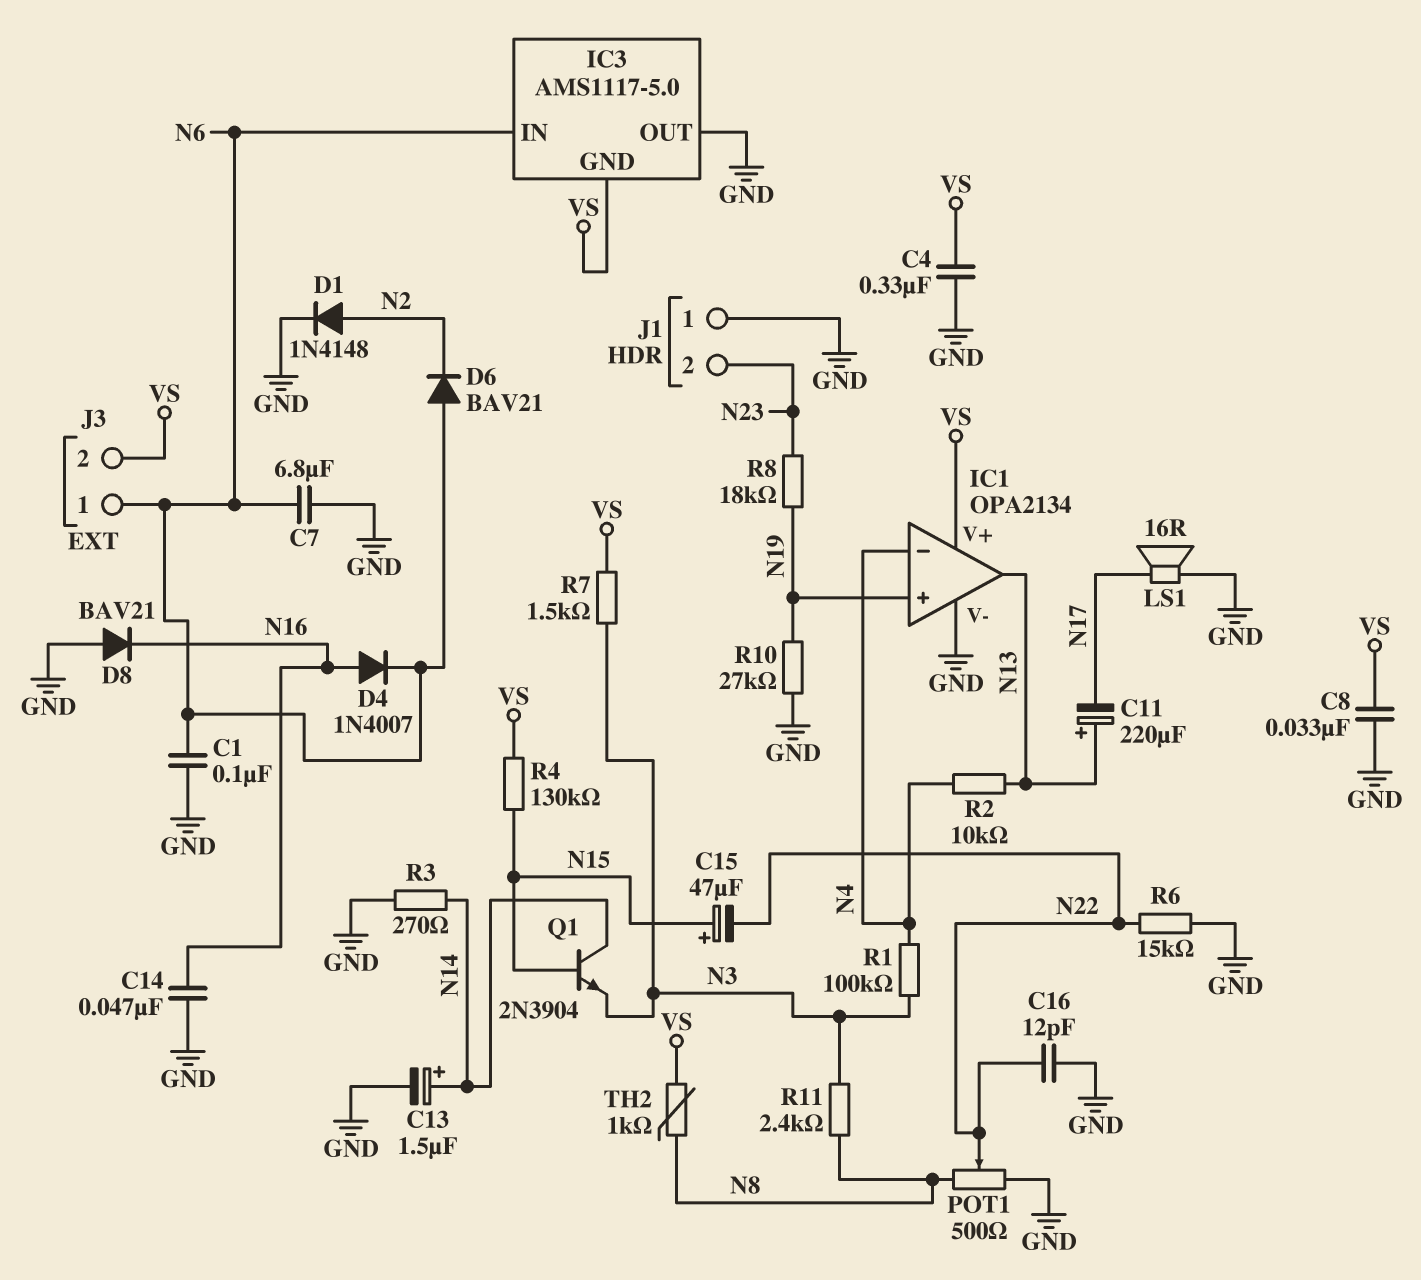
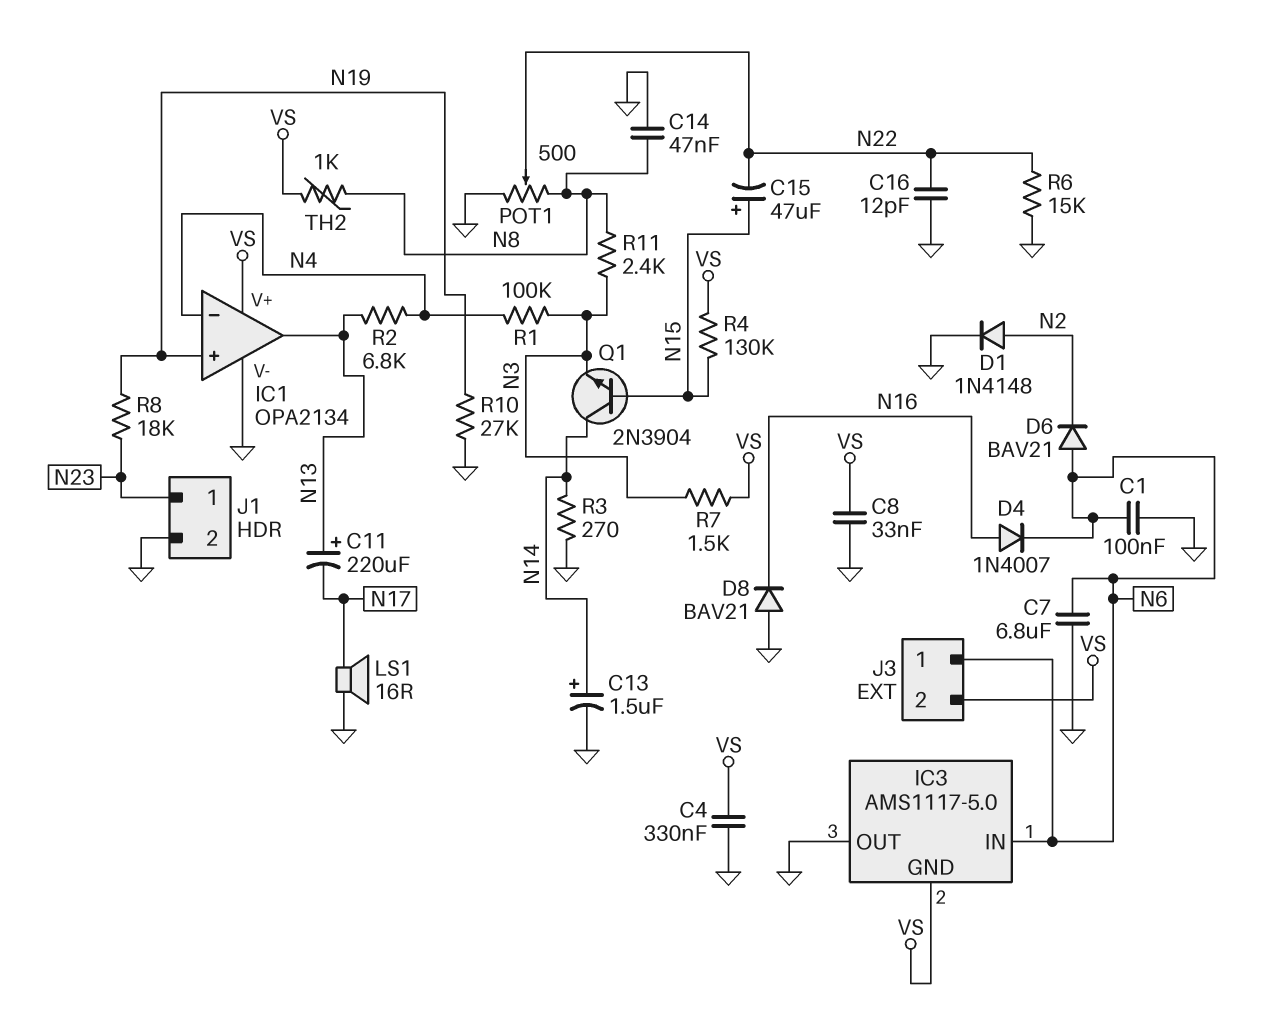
C14: 47nF (GND, N16) -> 47nF (GND, N8)
J1 pin 1: GND -> N23
J1 pin 2: N23 -> GND
R2: 10k (N4, N13) -> 6.8k (N4, N13)

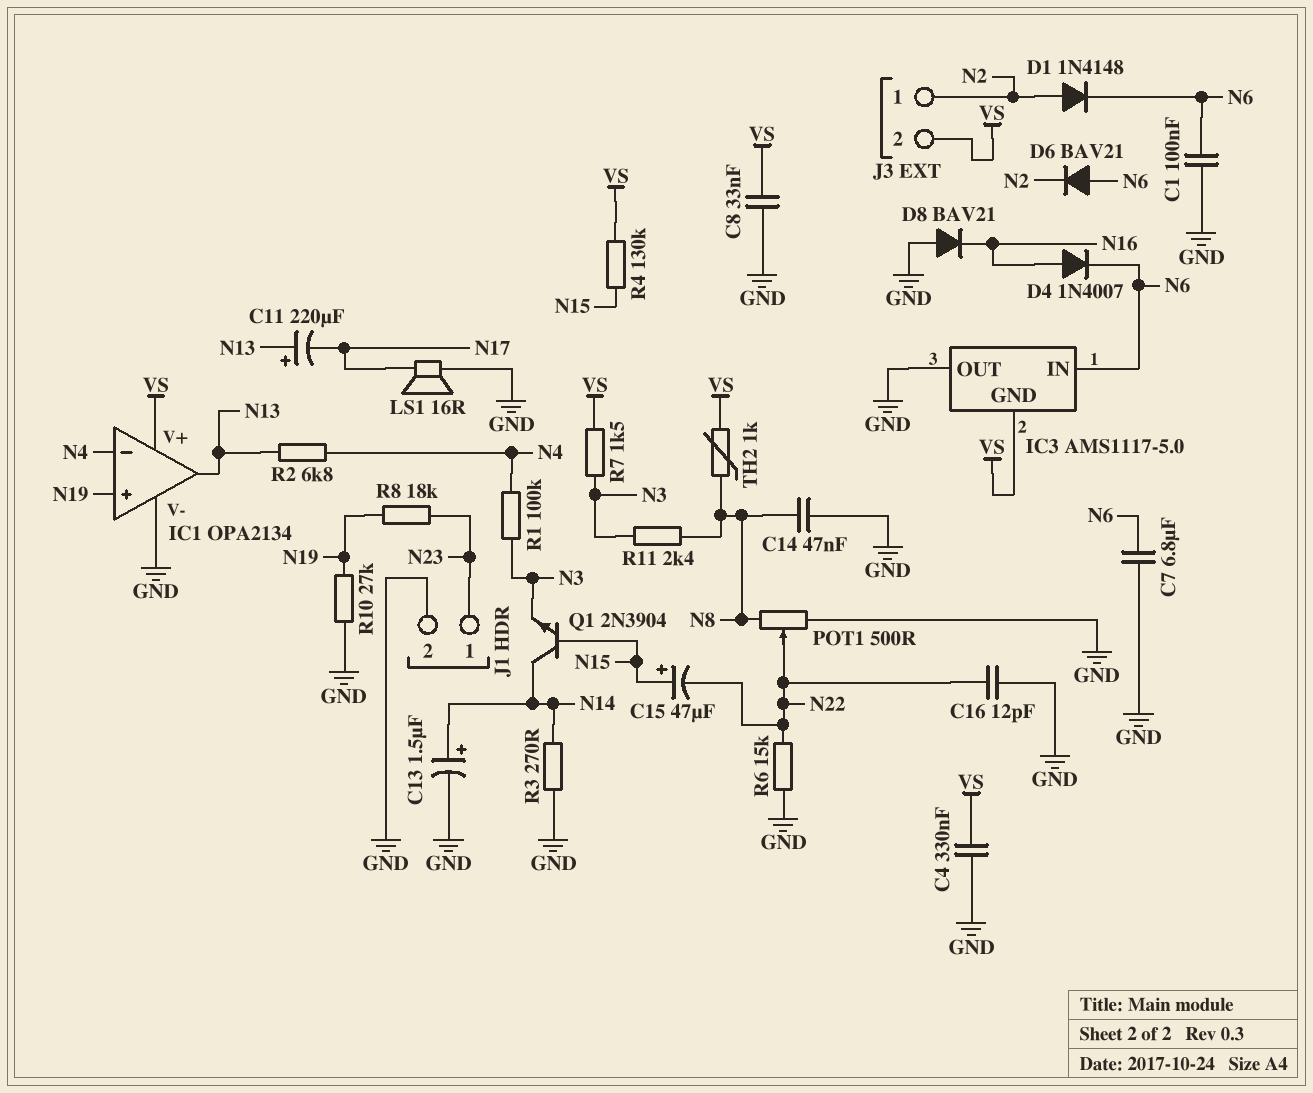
D1: diode 1N4148 (A N2, K GND) -> diode 1N4148 (A N2, K N6)
J3 pin 1: N6 -> N2

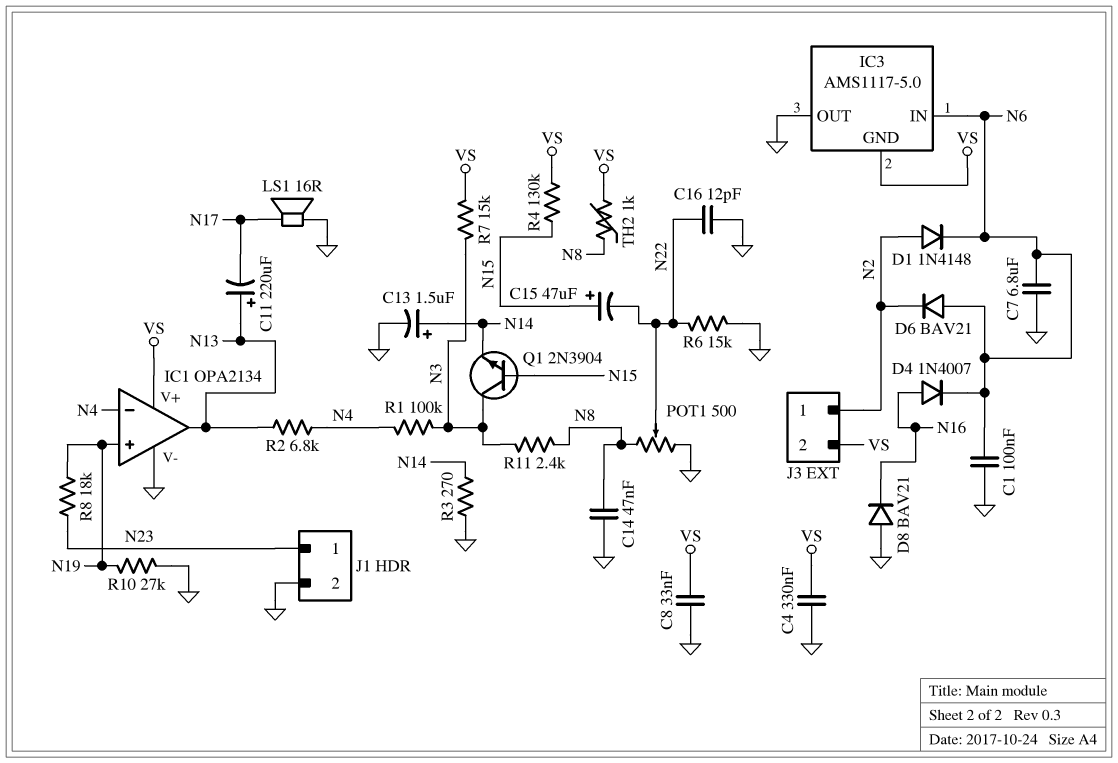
Q1: NPN 2N3904 (B N15, C N14, E N3) -> NPN 2N3904 (B N15, C N3, E N14)
R7: 1.5k (N3, VS) -> 15k (N3, VS)

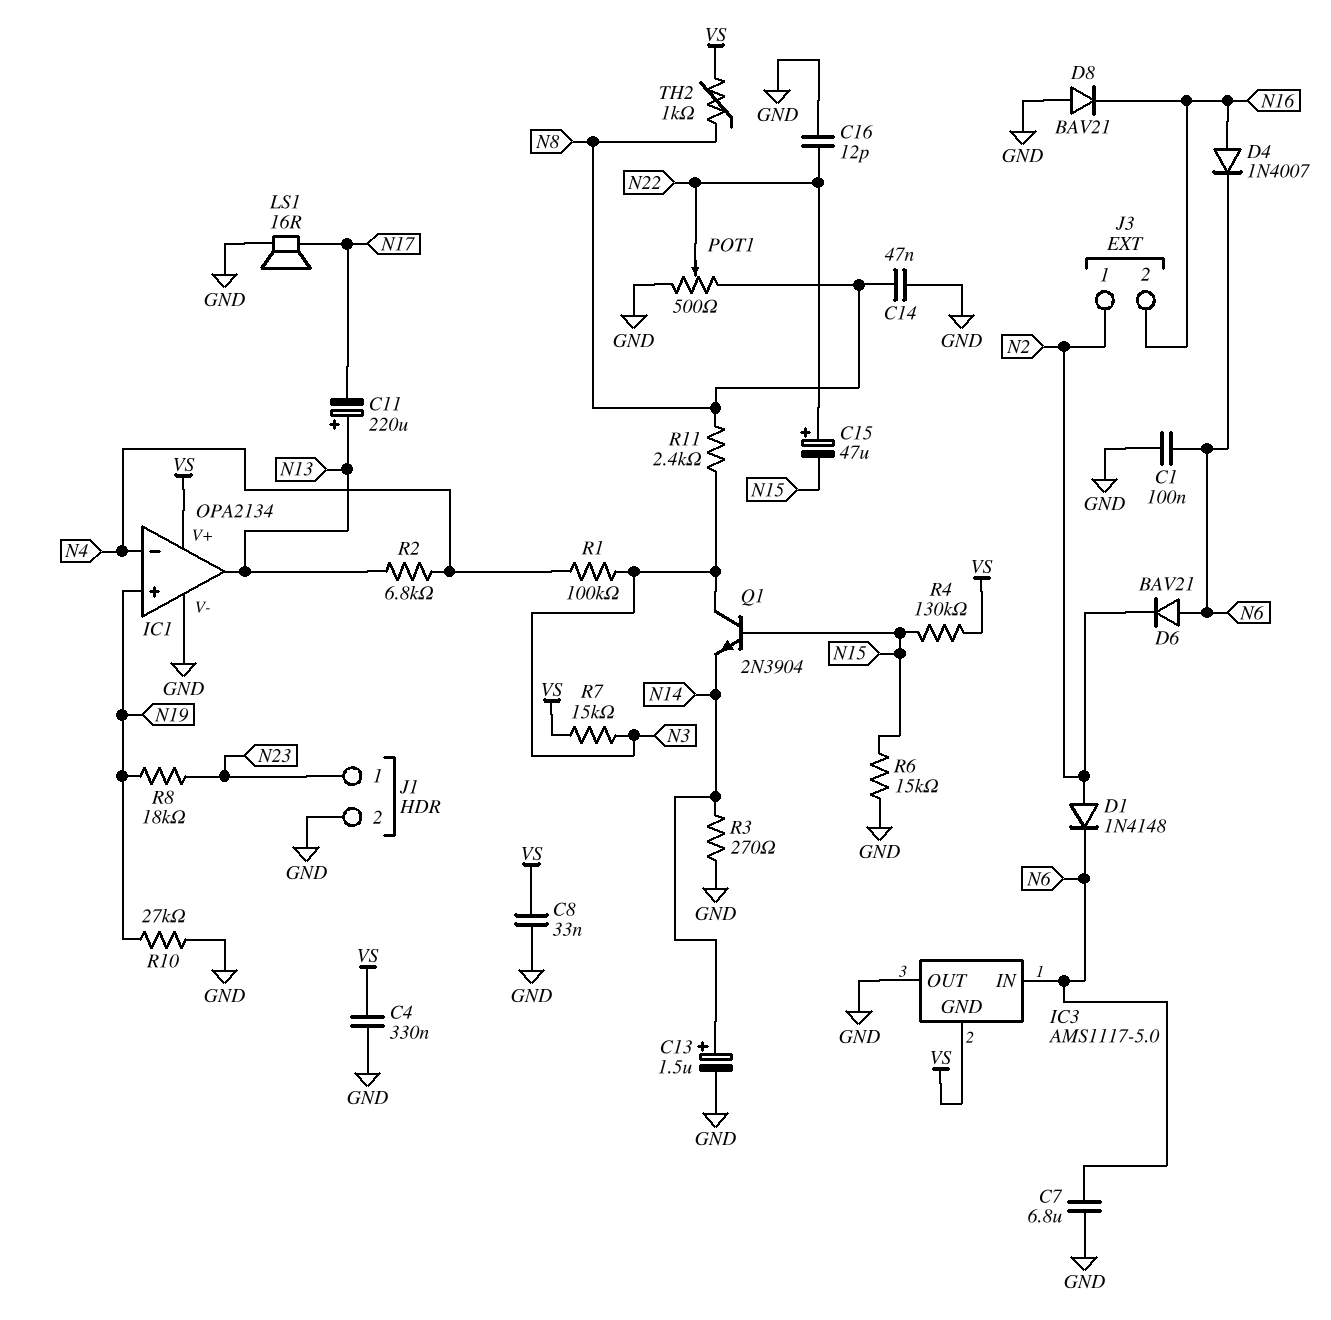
C15: 47uF (plus N15, minus N22) -> 47uF (plus N22, minus N15)
J3 pin 2: VS -> N16
R6: 15k (GND, N22) -> 15k (GND, N15)

